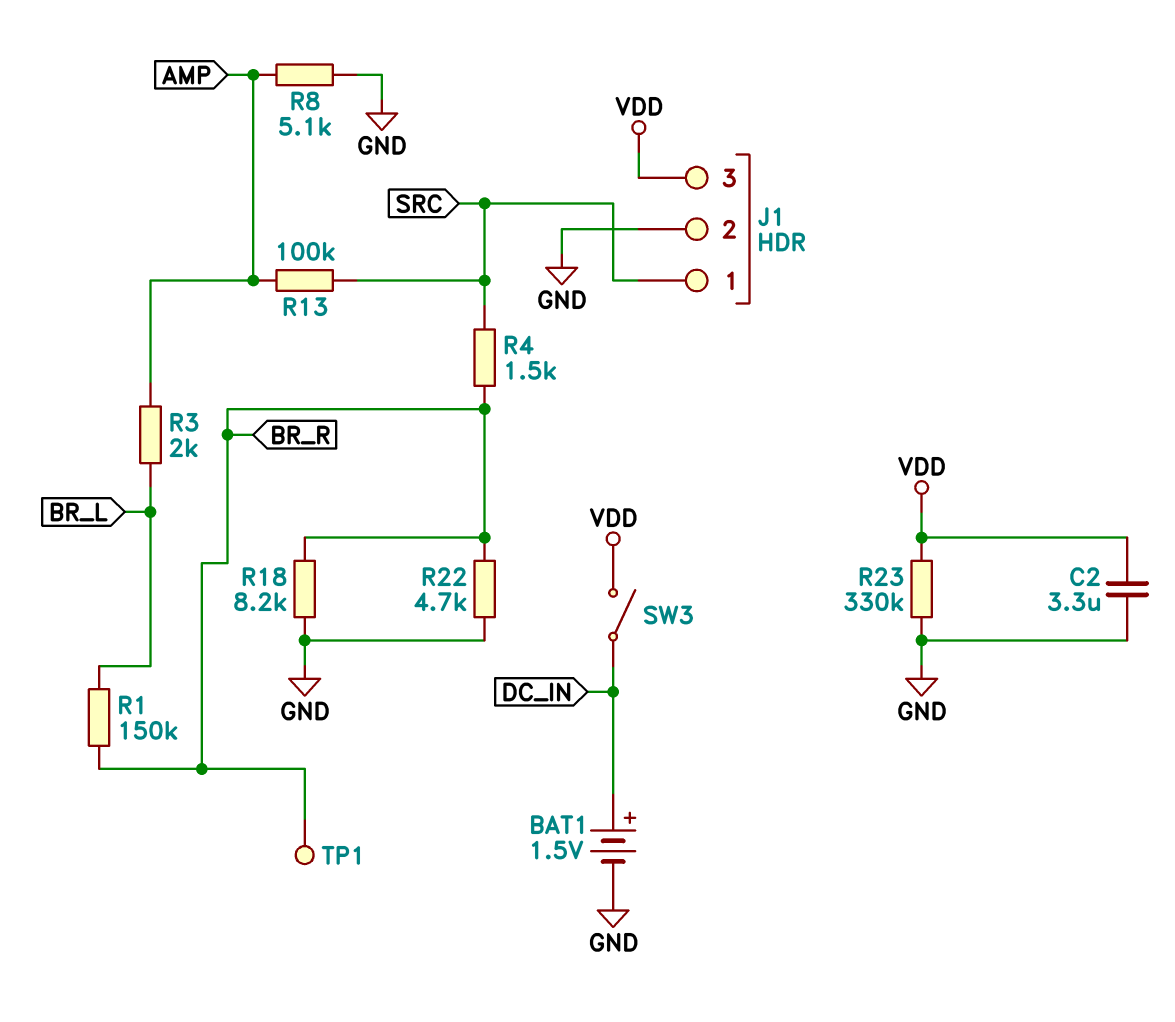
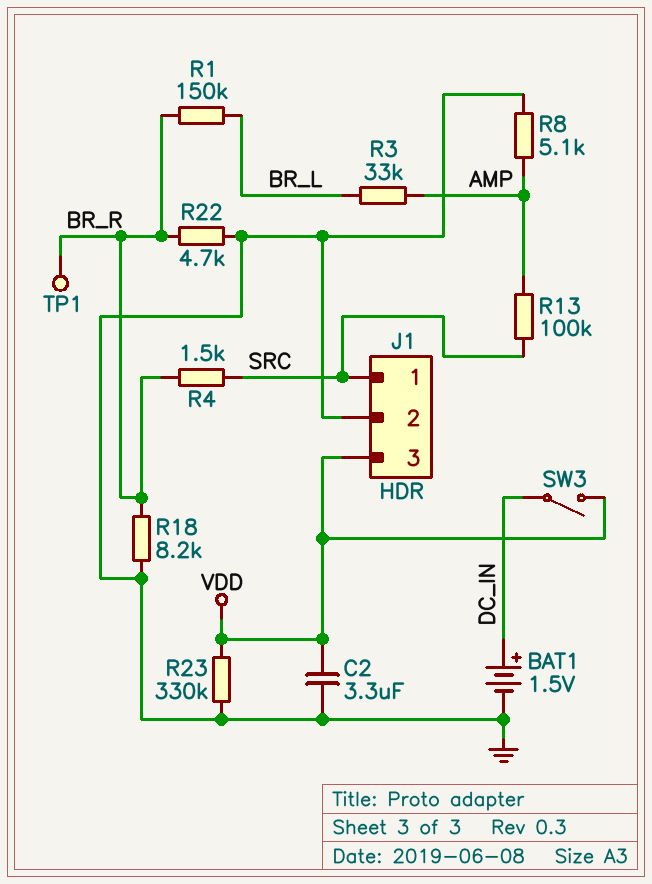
R3: 2k (AMP, BR_L) -> 33k (AMP, BR_L)

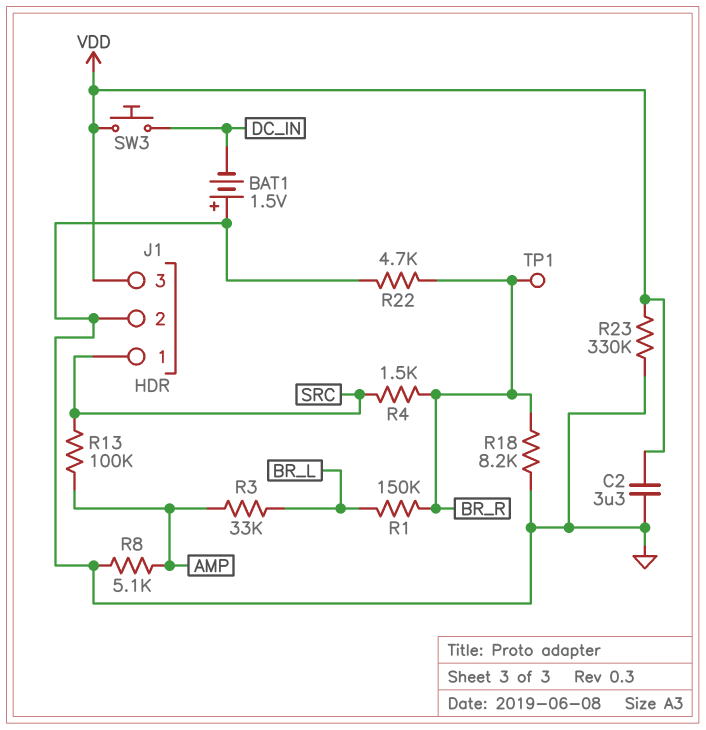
BAT1: 1.5V (plus DC_IN, minus GND) -> 1.5V (plus GND, minus DC_IN)
SW3: switch (DC_IN, VDD) -> button (DC_IN, VDD)

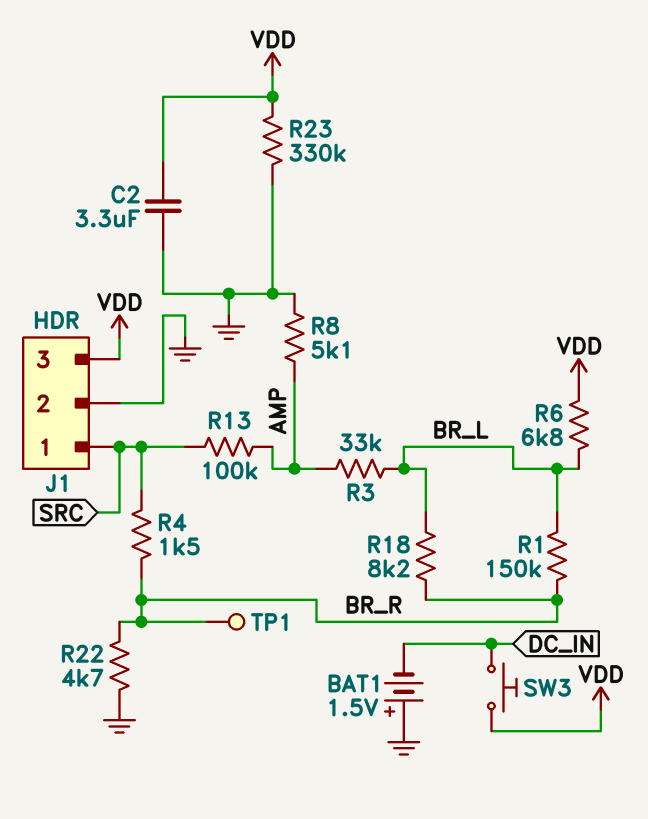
R6: none -> 6.8k (BR_L, VDD)
R18: 8.2k (BR_R, GND) -> 8.2k (BR_L, BR_R)

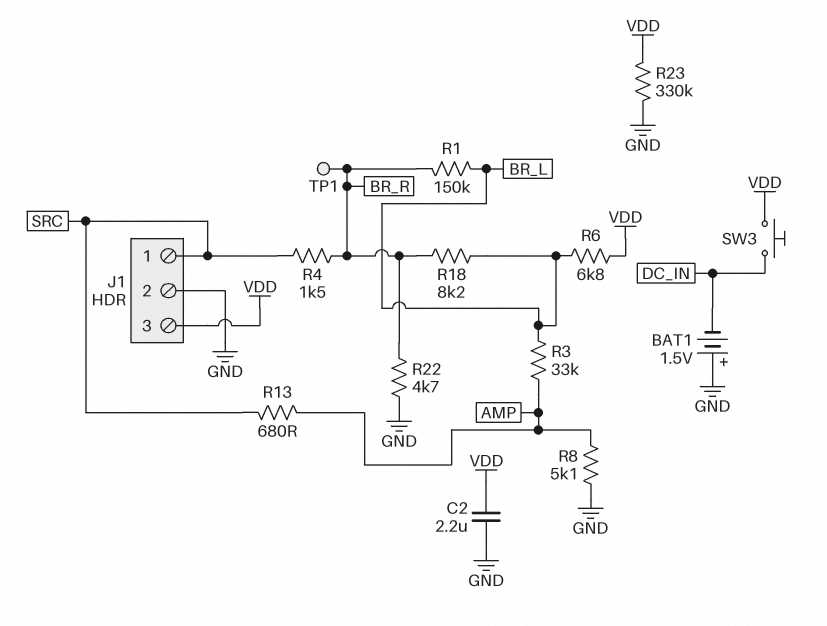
C2: 3.3uF (GND, VDD) -> 2.2uF (GND, VDD)
R13: 100k (AMP, SRC) -> 680 (AMP, SRC)

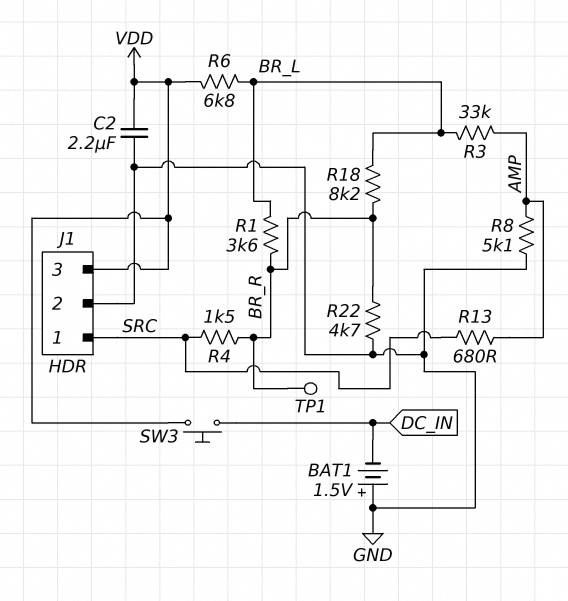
R1: 150k (BR_L, BR_R) -> 3.6k (BR_L, BR_R)
R23: 330k (GND, VDD) -> none

